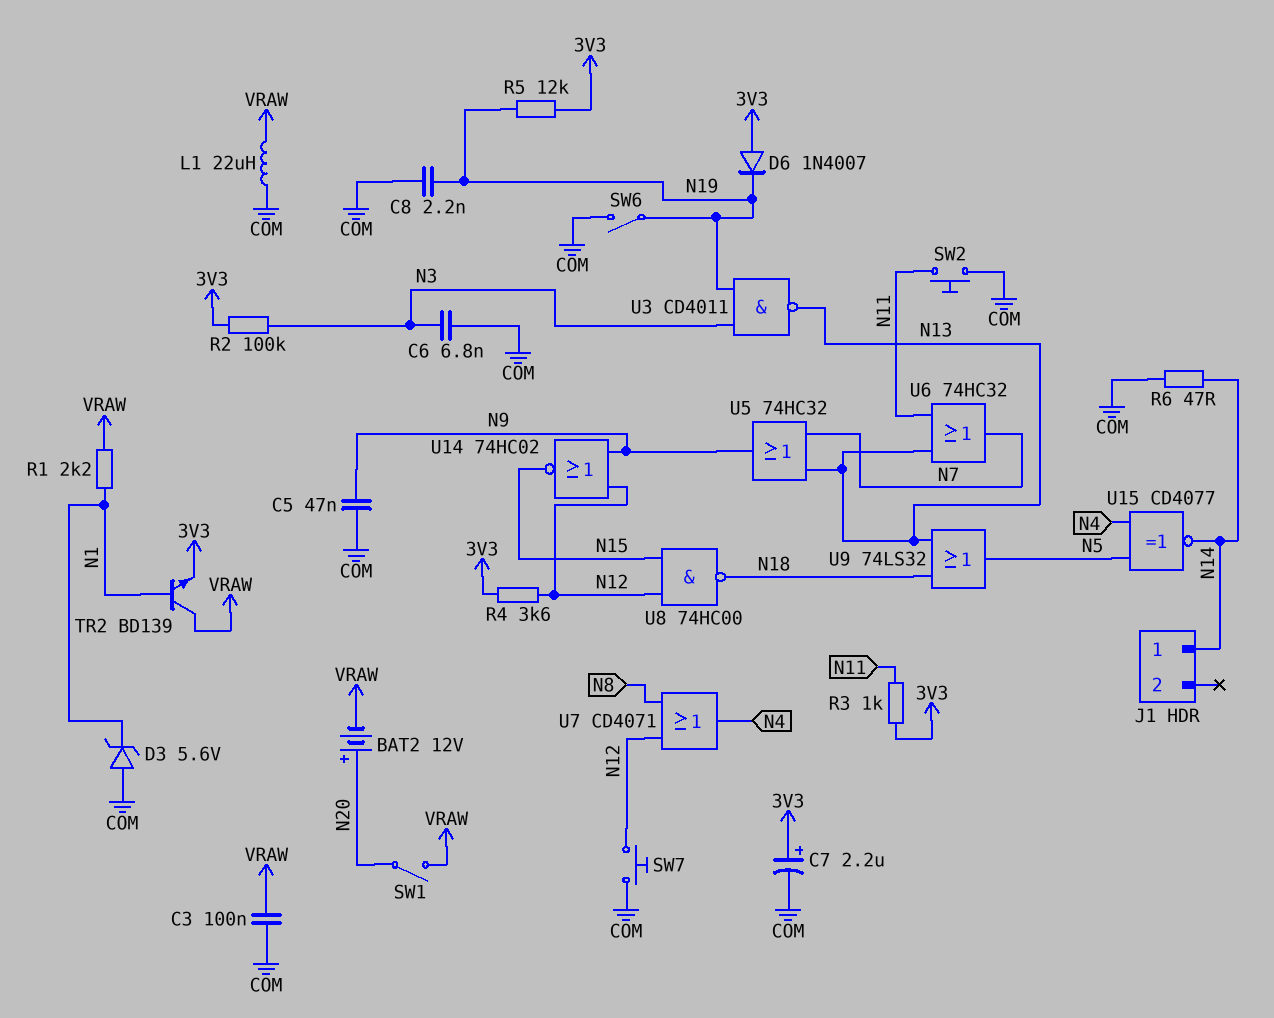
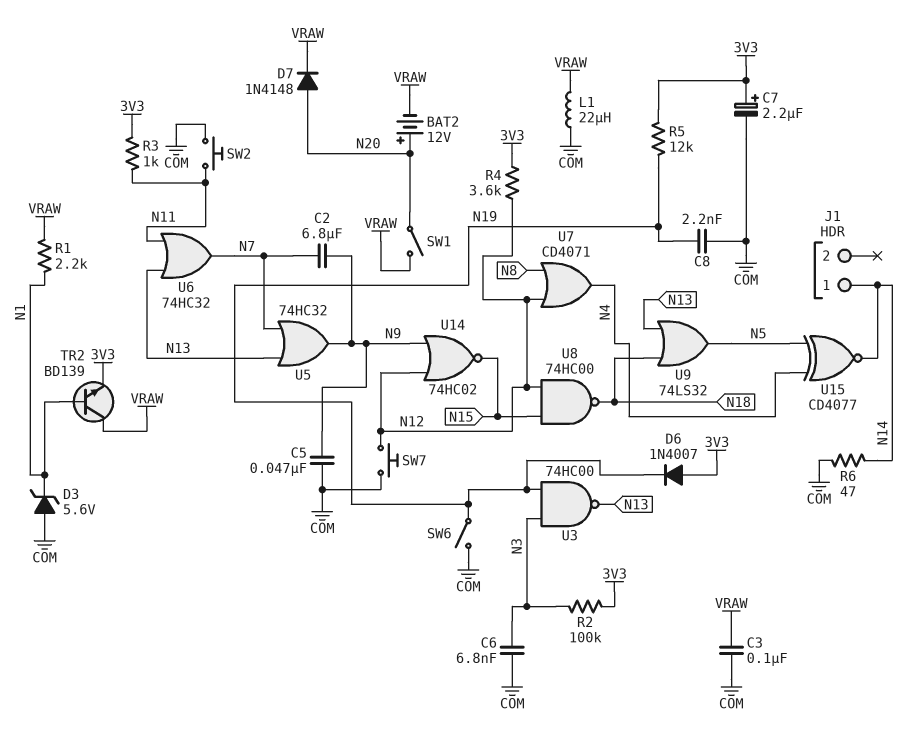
C2: none -> 6.8uF (N7, N9)
D7: none -> diode 1N4148 (A N20, K VRAW)
U3: NAND CD4011 (in N3, in N19, out N13) -> NAND 74HC00 (in N3, in N19, out N13)

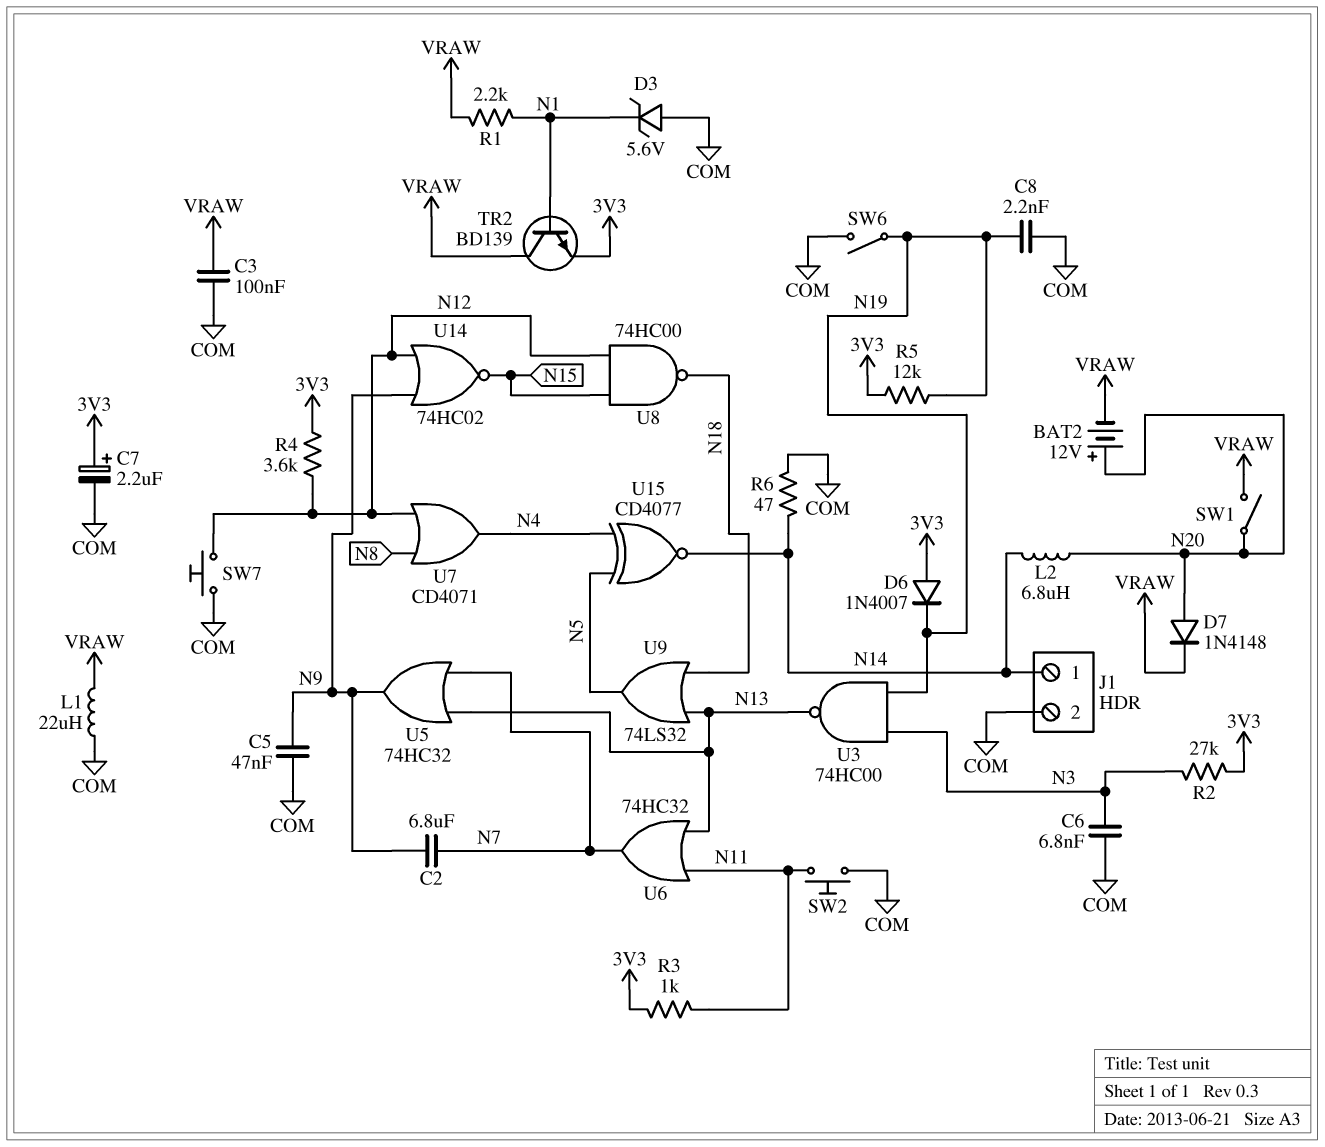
J1 pin 2: none -> COM
L2: none -> 6.8uH (N14, N20)
R2: 100k (3V3, N3) -> 27k (3V3, N3)

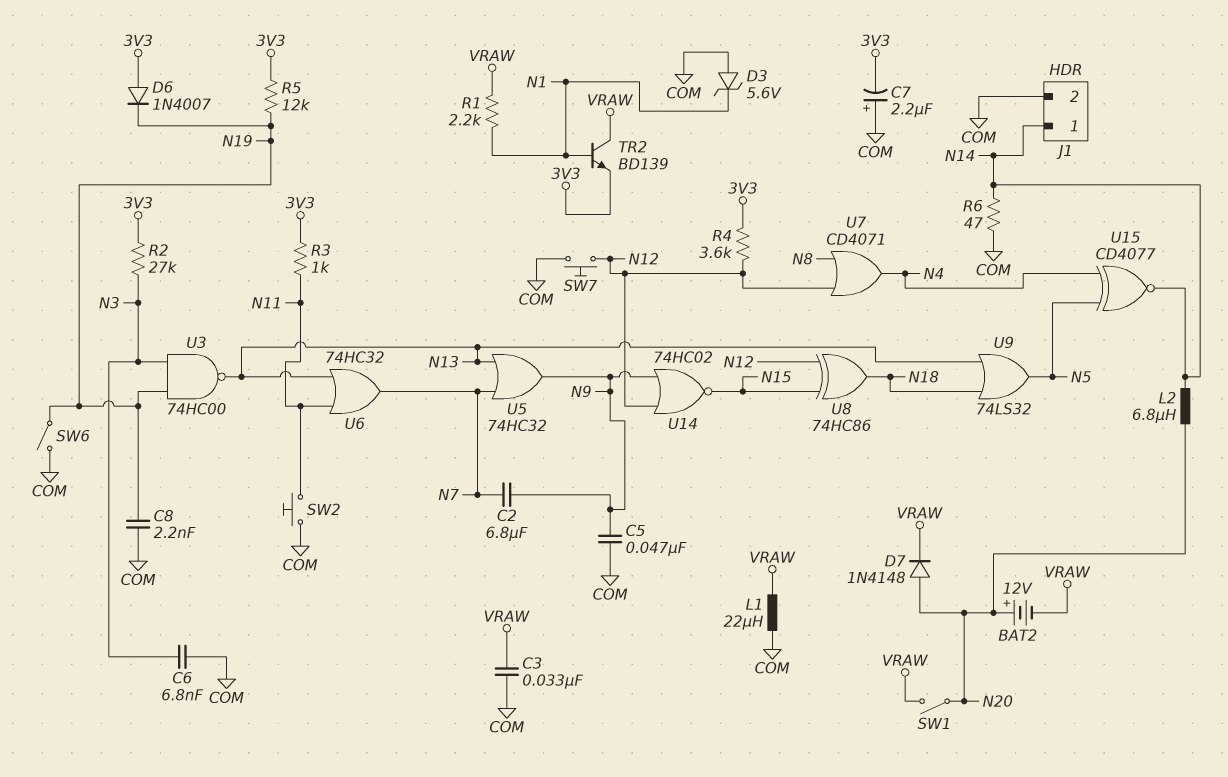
C3: 100nF (COM, VRAW) -> 33nF (COM, VRAW)
C7: 2.2uF (plus 3V3, minus COM) -> 2.2uF (plus COM, minus 3V3)
U8: NAND 74HC00 (in N12, in N15, out N18) -> XOR 74HC86 (in N12, in N15, out N18)

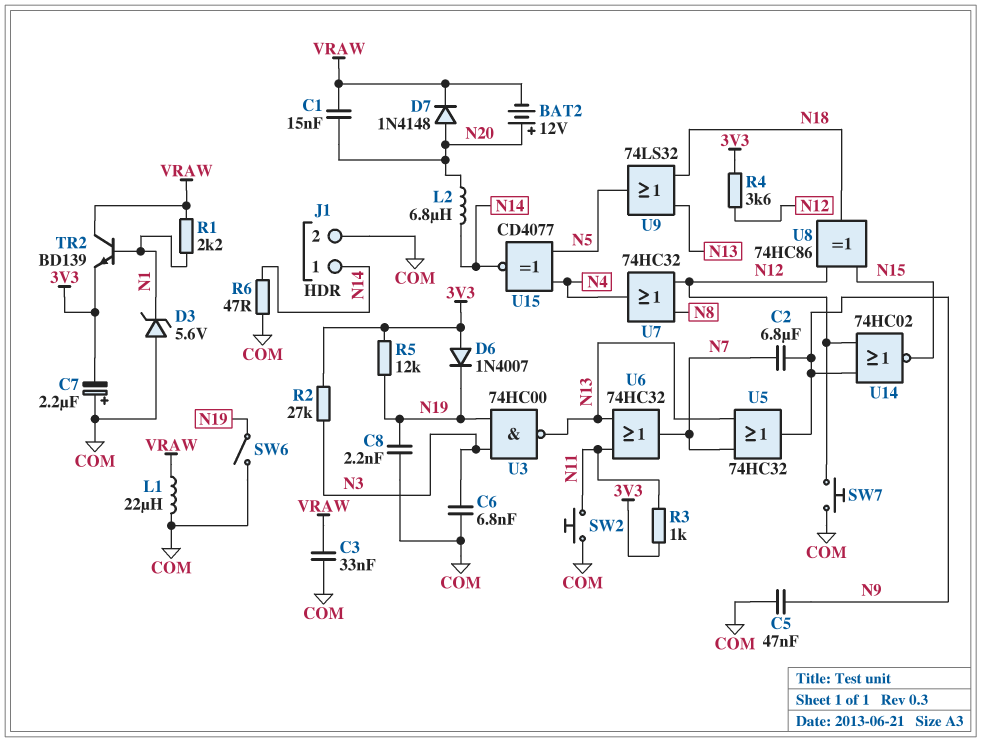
C1: none -> 15nF (N20, VRAW)
SW1: switch (N20, VRAW) -> none
U7: OR CD4071 (in N8, in N12, out N4) -> OR 74HC32 (in N8, in N12, out N4)

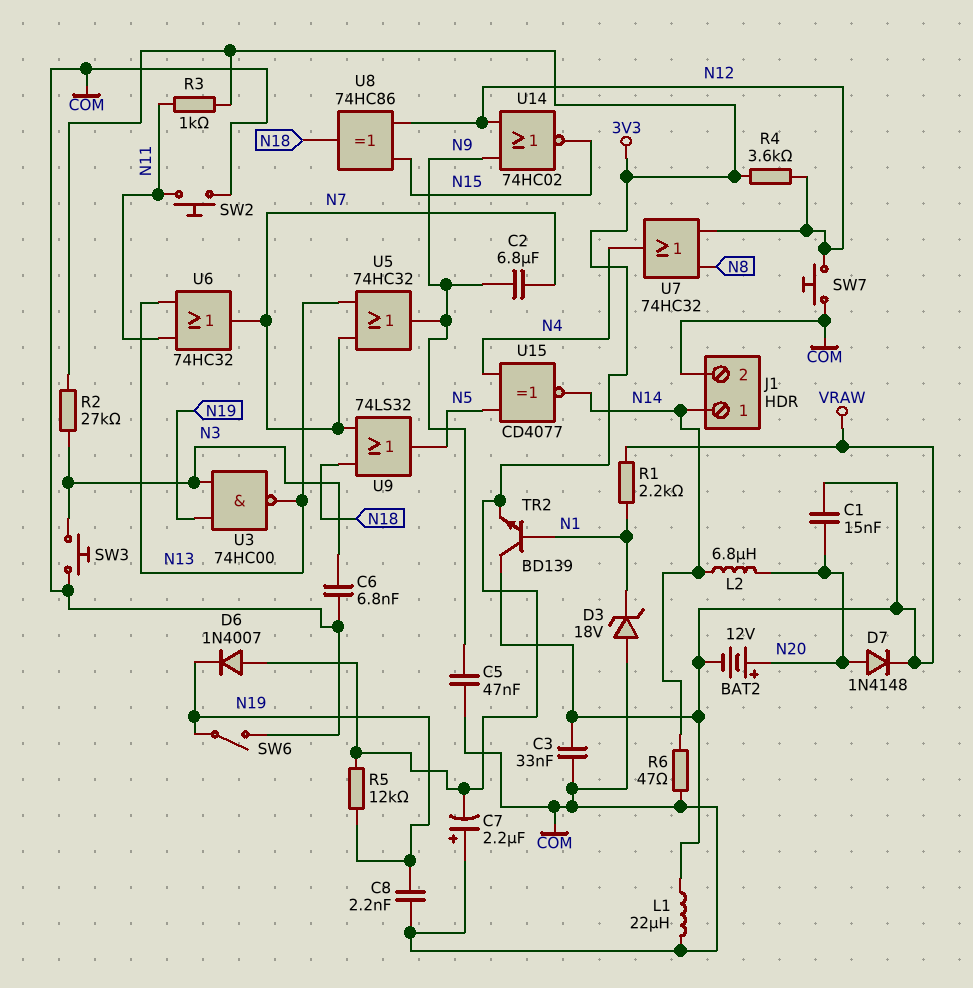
D3: zener 5.6V (A COM, K N1) -> zener 18V (A COM, K N1)
SW3: none -> button (COM, N3)
U9: OR 74LS32 (in N13, in N18, out N5) -> OR 74LS32 (in N7, in N18, out N5)

